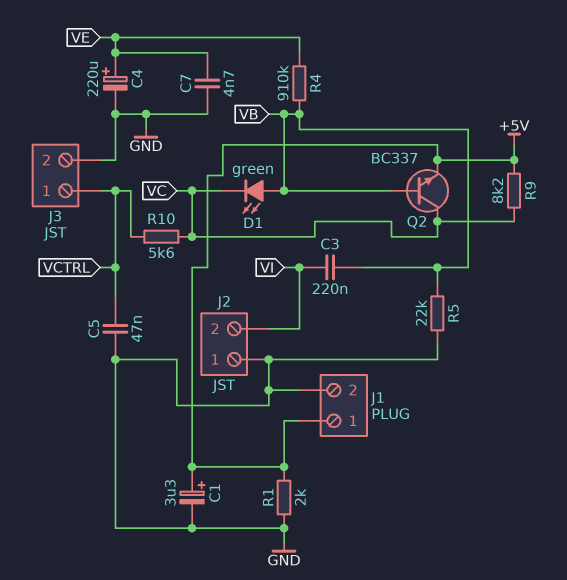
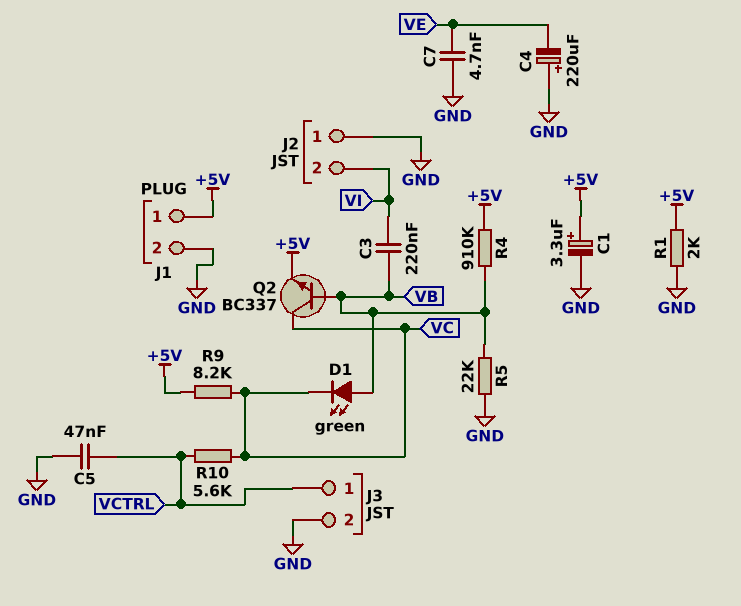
C4: 220uF (plus VE, minus GND) -> 220uF (plus GND, minus VE)
R4: 910k (VB, VE) -> 910k (+5V, VB)

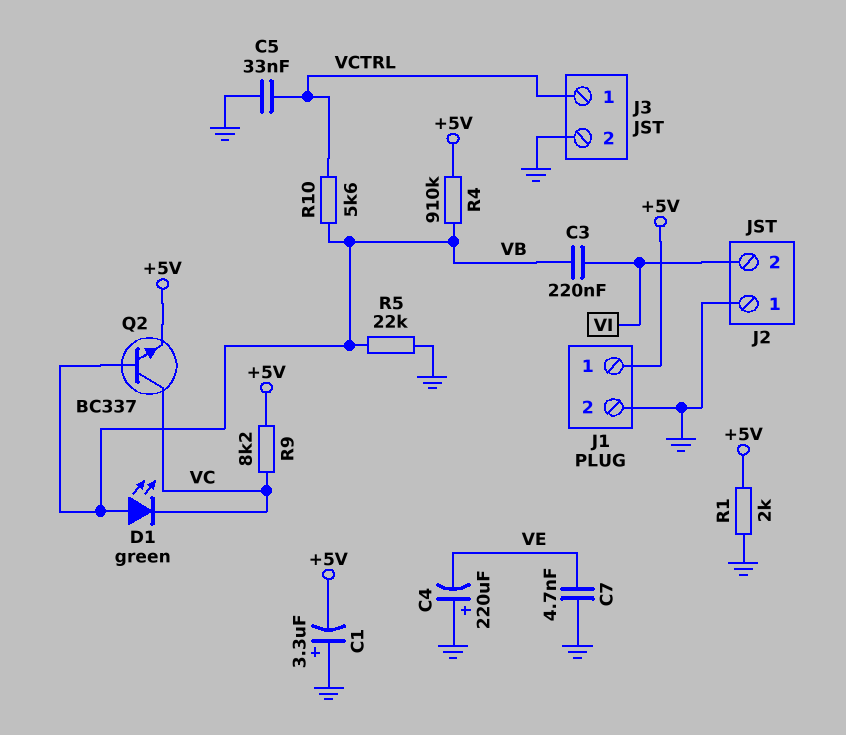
C1: 3.3uF (plus +5V, minus GND) -> 3.3uF (plus GND, minus +5V)
C5: 47nF (GND, VCTRL) -> 33nF (GND, VCTRL)
R10: 5.6k (VC, VCTRL) -> 5.6k (VB, VCTRL)

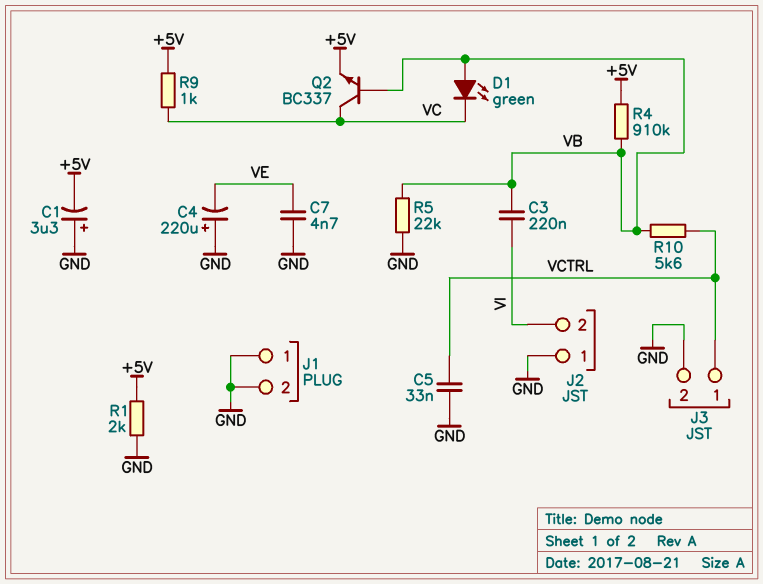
J1 pin 1: +5V -> GND
R9: 8.2k (+5V, VC) -> 1k (+5V, VC)

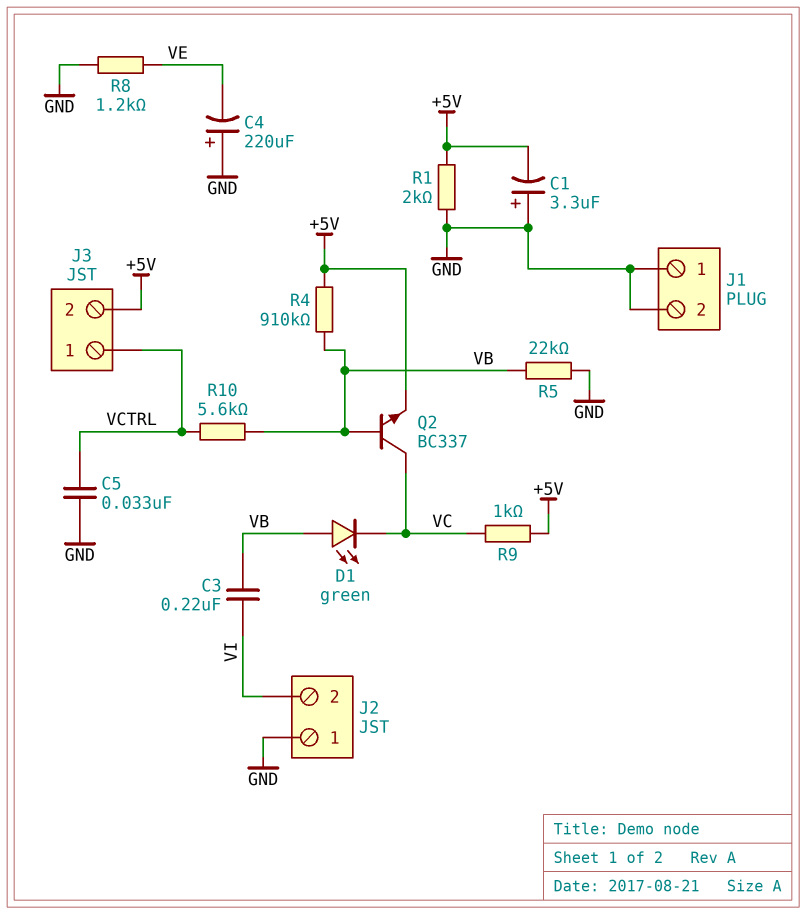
C7: 4.7nF (GND, VE) -> none
J3 pin 2: GND -> +5V
R8: none -> 1.2k (GND, VE)

